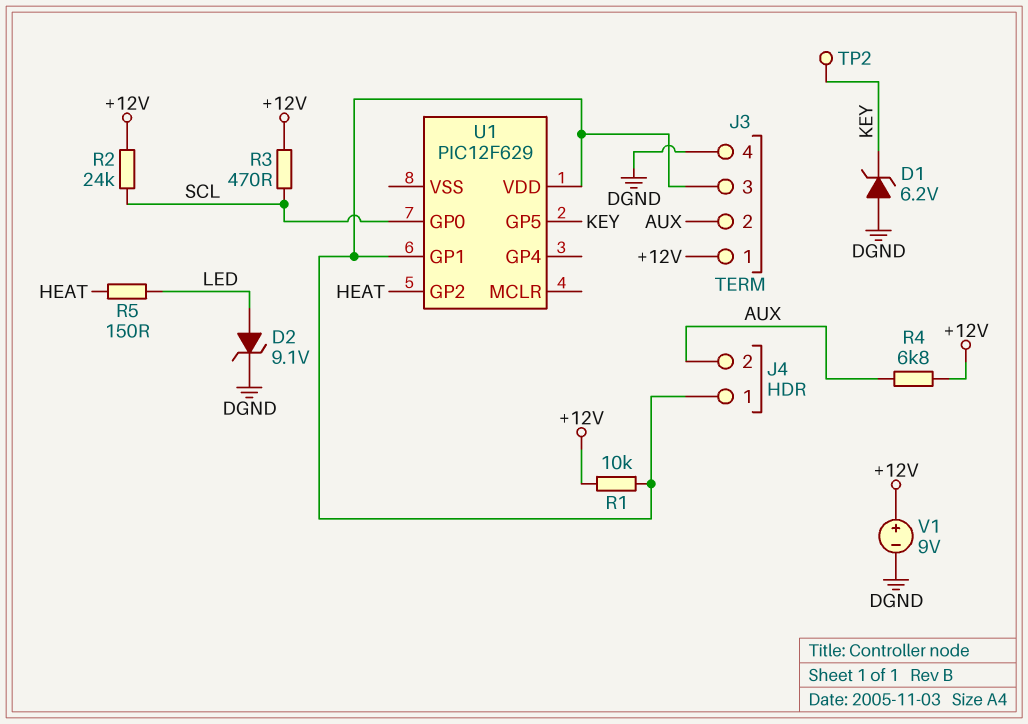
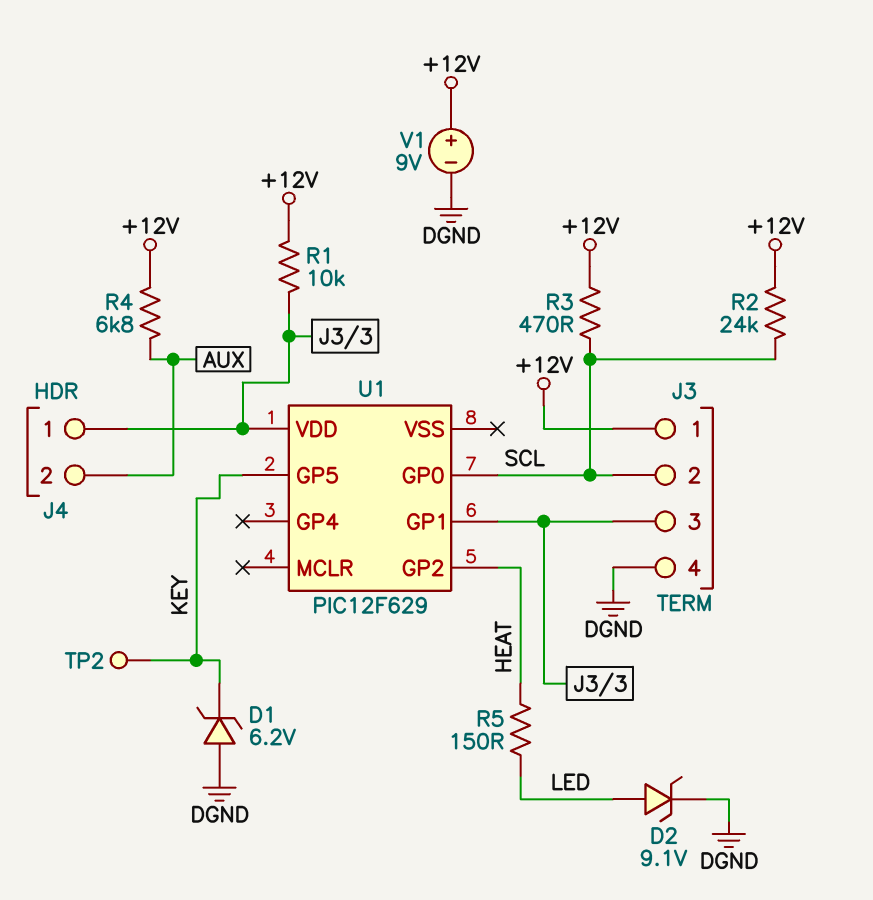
J3 pin 2: AUX -> SCL

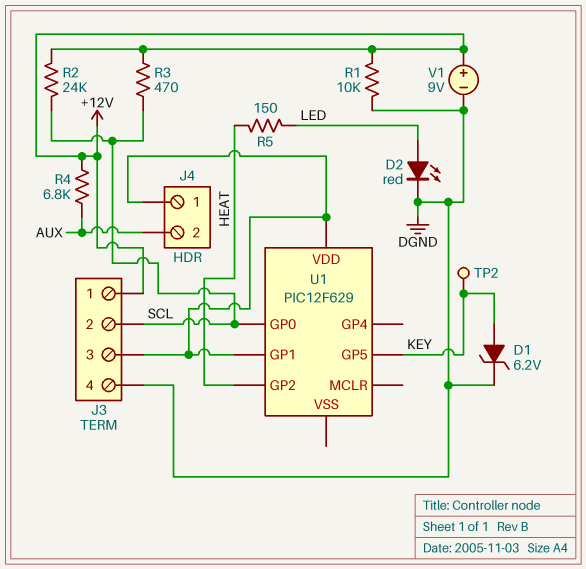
D1: zener 6.2V (A DGND, K KEY) -> zener 6.2V (A KEY, K DGND)
D2: zener 9.1V (A LED, K DGND) -> LED red (A LED, K DGND)
R1: 10k (+12V, J3/3) -> 10k (+12V, DGND)

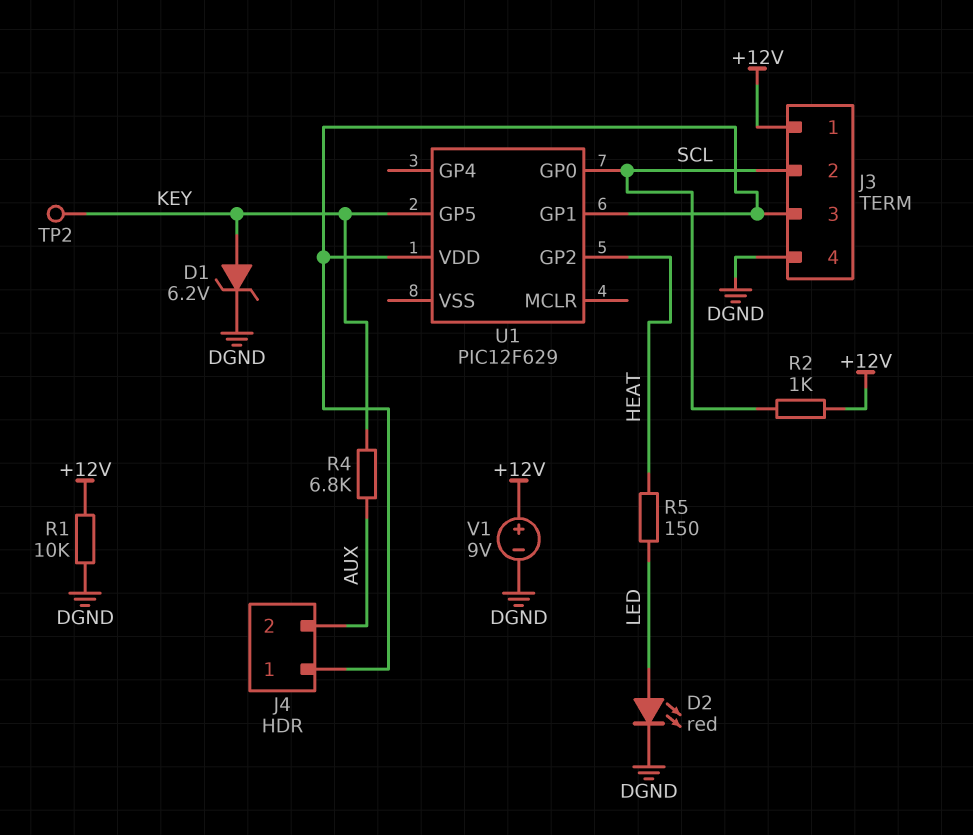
R2: 24k (+12V, SCL) -> 1k (+12V, SCL)
R3: 470 (+12V, SCL) -> none
R4: 6.8k (+12V, AUX) -> 6.8k (AUX, KEY)

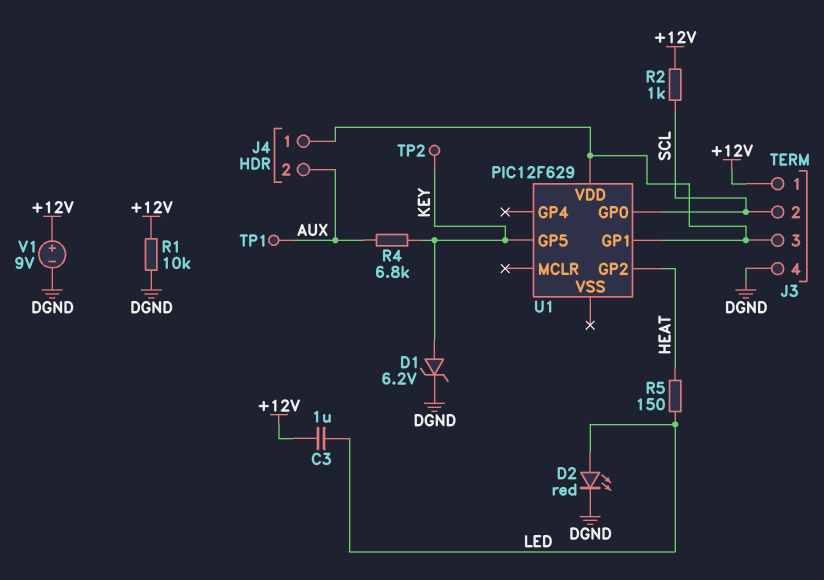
C3: none -> 1uF (+12V, LED)
TP1: none -> test point (AUX)

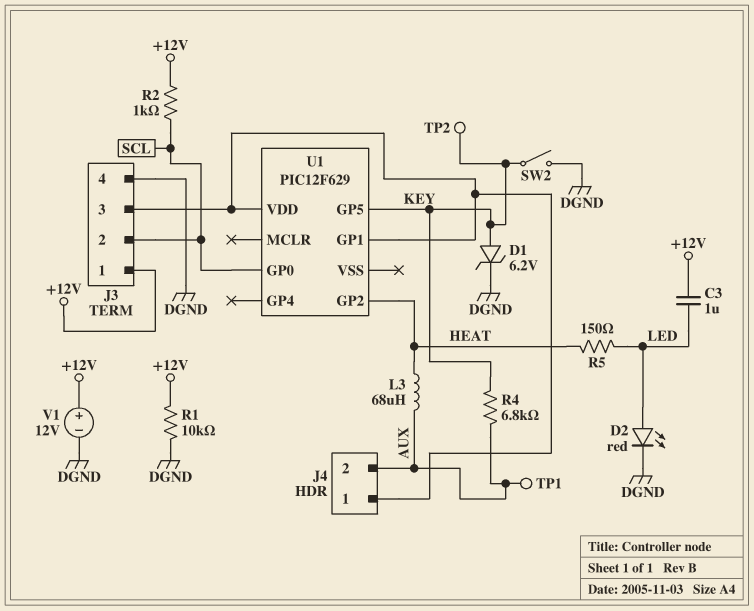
L3: none -> 68uH (AUX, HEAT)
SW2: none -> switch (DGND, KEY)
V1: 9V (plus +12V, minus DGND) -> 12V (plus +12V, minus DGND)

